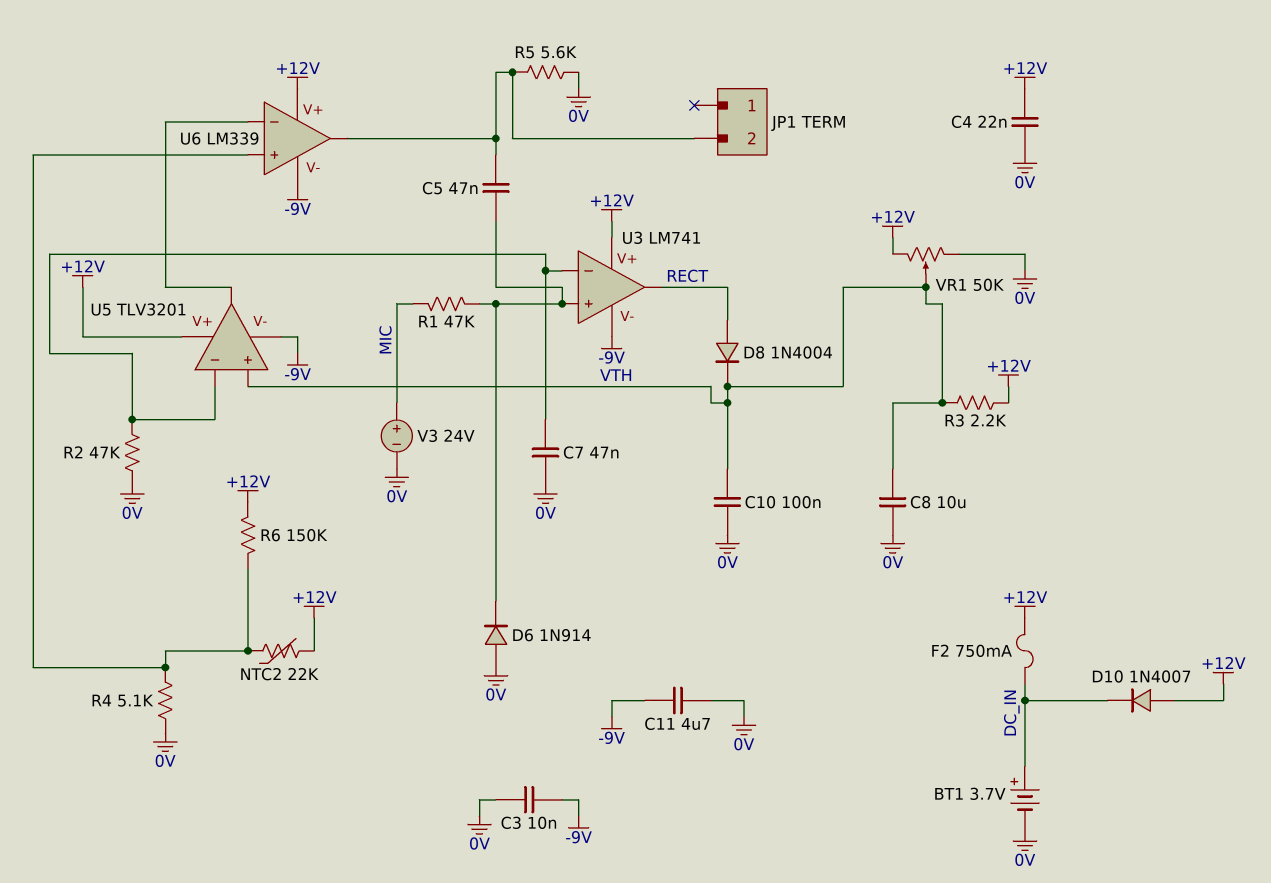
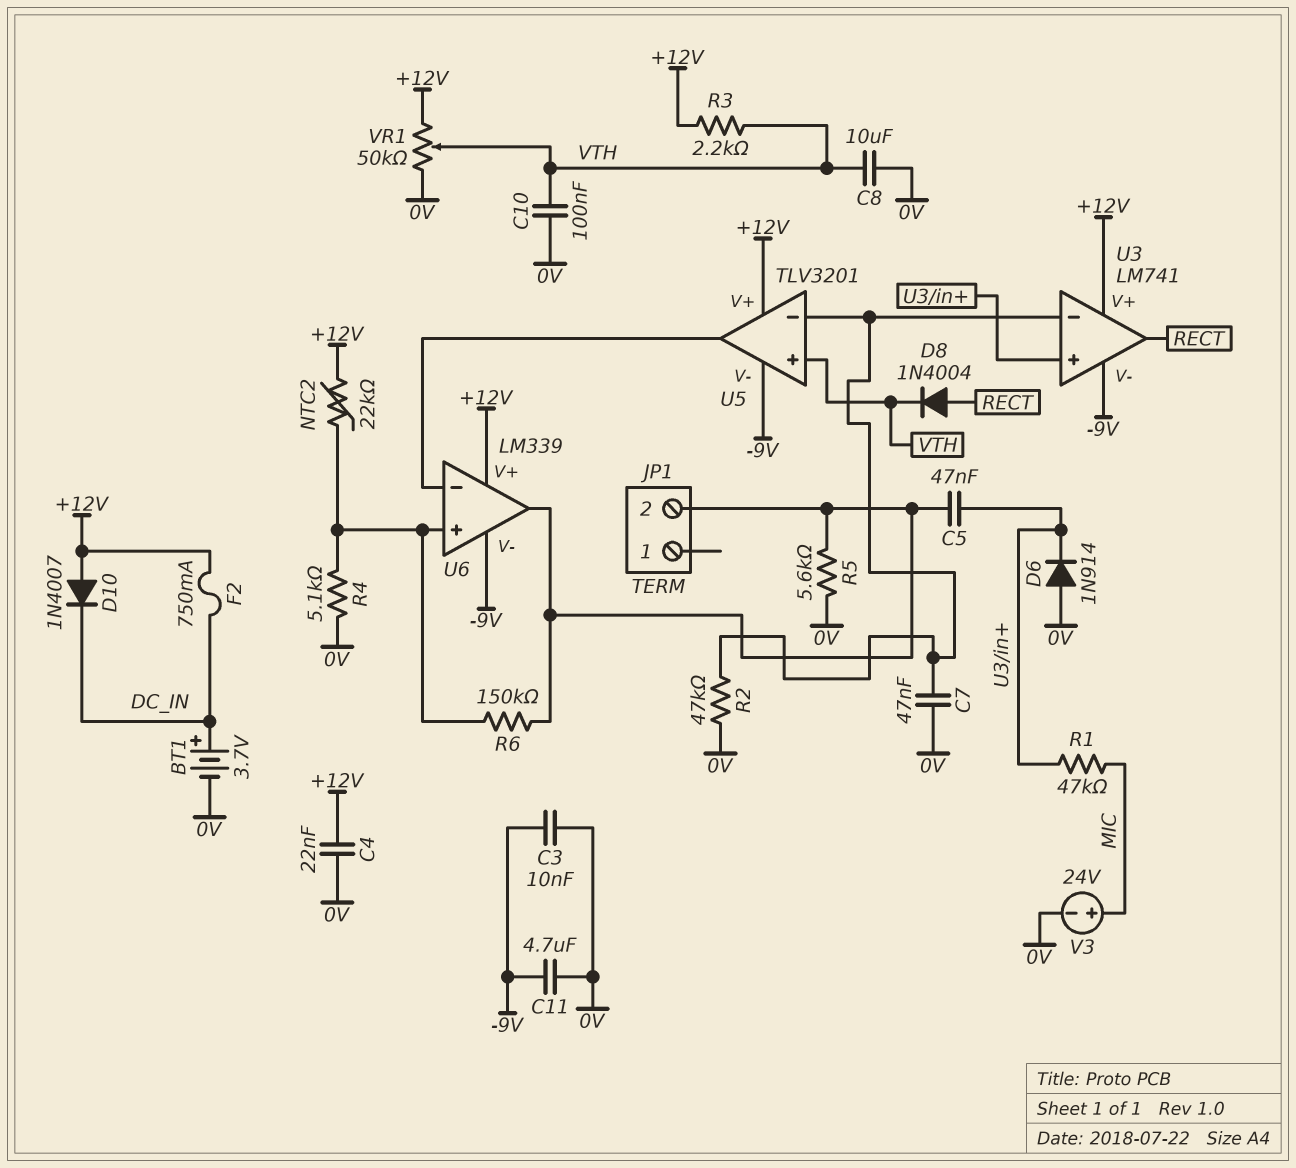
R6: 150k (+12V, U6/in+) -> 150k (JP1/2, U6/in+)

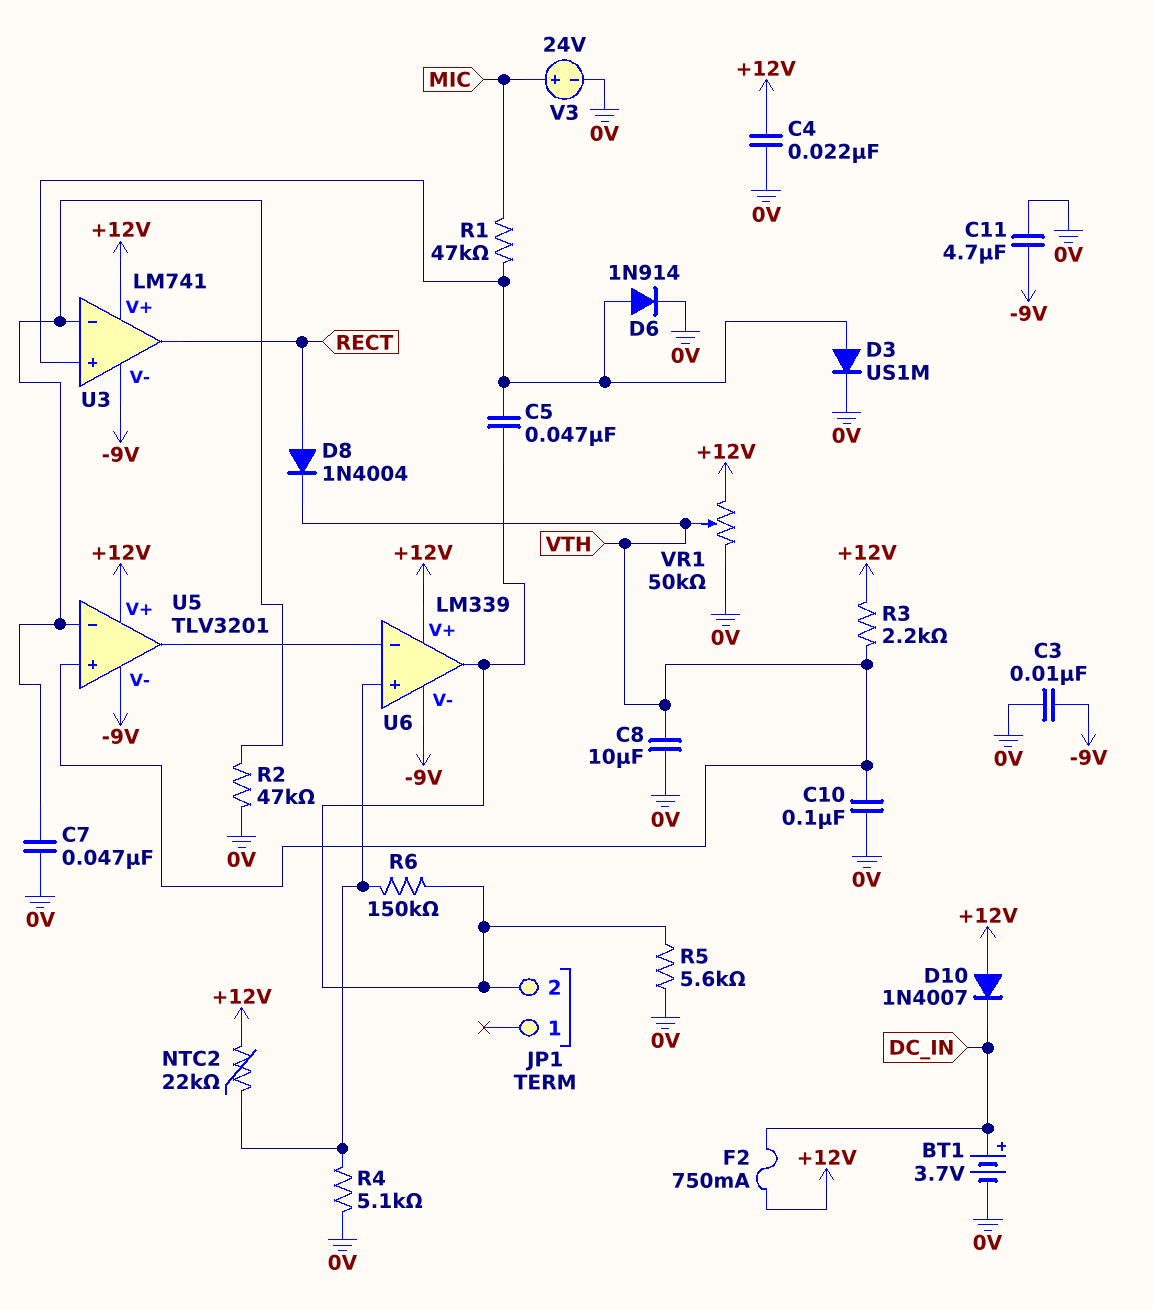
D3: none -> diode US1M (A U3/in+, K 0V)
D6: diode 1N914 (A 0V, K U3/in+) -> diode 1N914 (A U3/in+, K 0V)

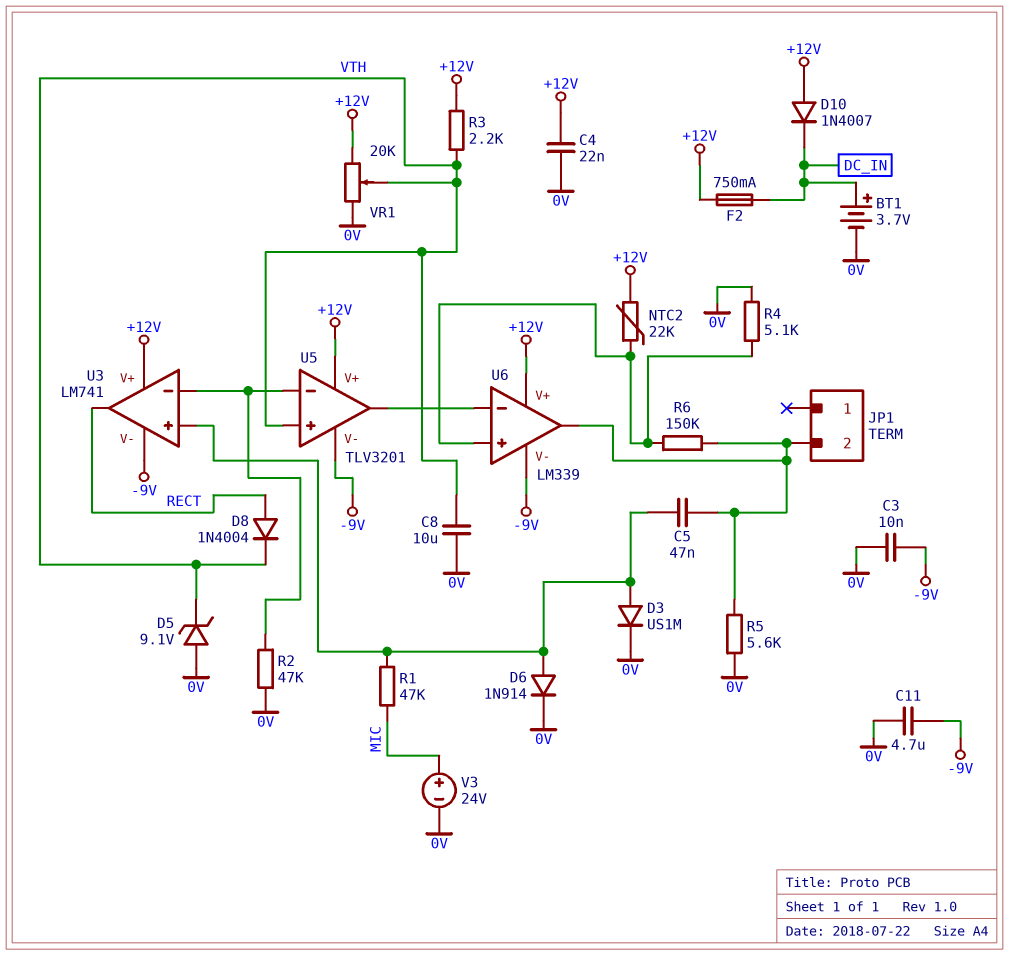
C7: 47nF (0V, U3/in-) -> none
C10: 100nF (0V, VTH) -> none
D5: none -> zener 9.1V (A 0V, K VTH)
VR1: 50k (+12V, 0V, wiper VTH) -> 20k (+12V, 0V, wiper VTH)

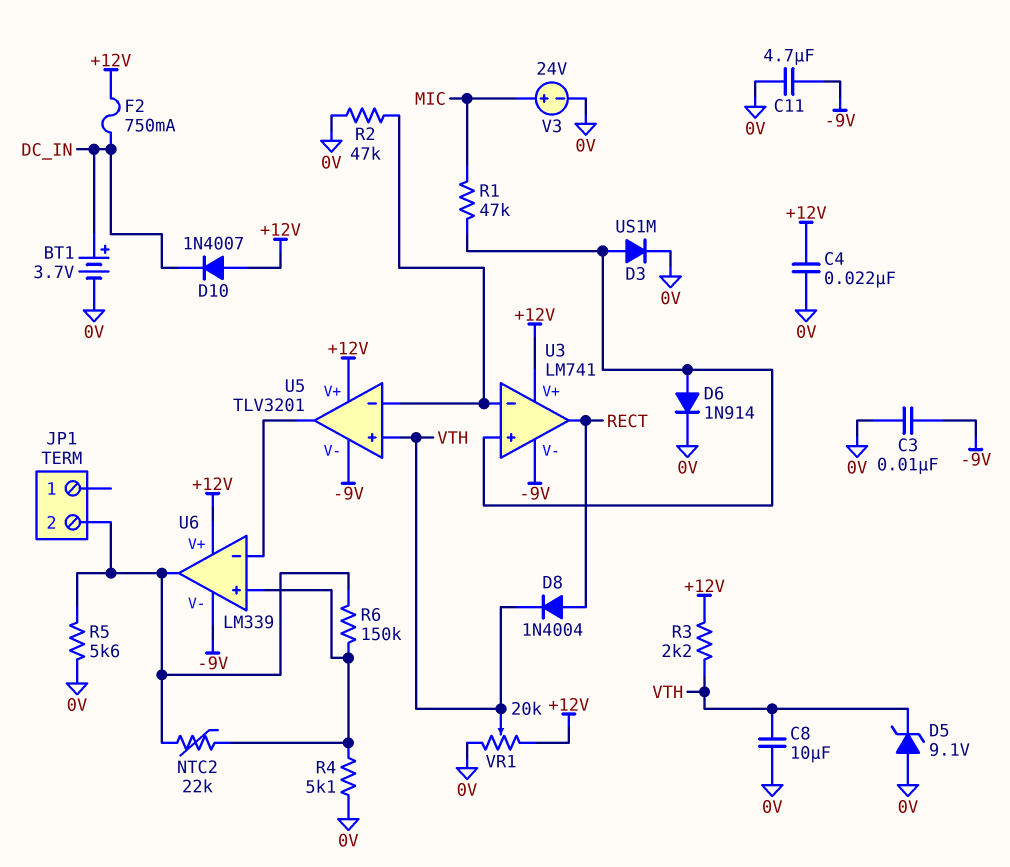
C5: 47nF (JP1/2, U3/in+) -> none
NTC2: 22k (+12V, U6/in+) -> 22k (JP1/2, U6/in+)

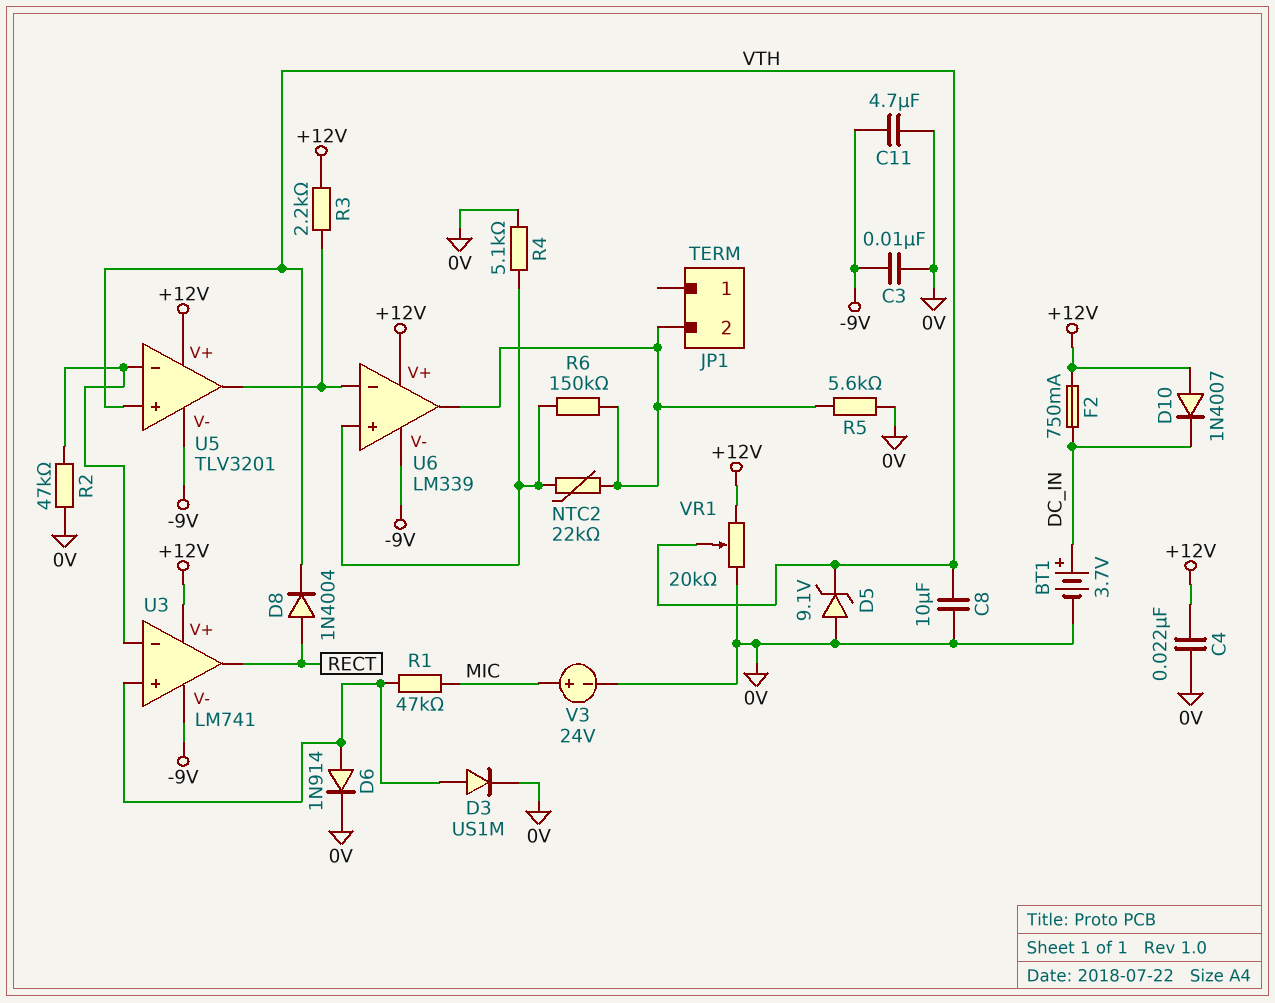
R3: 2.2k (+12V, VTH) -> 2.2k (+12V, U5/out)

